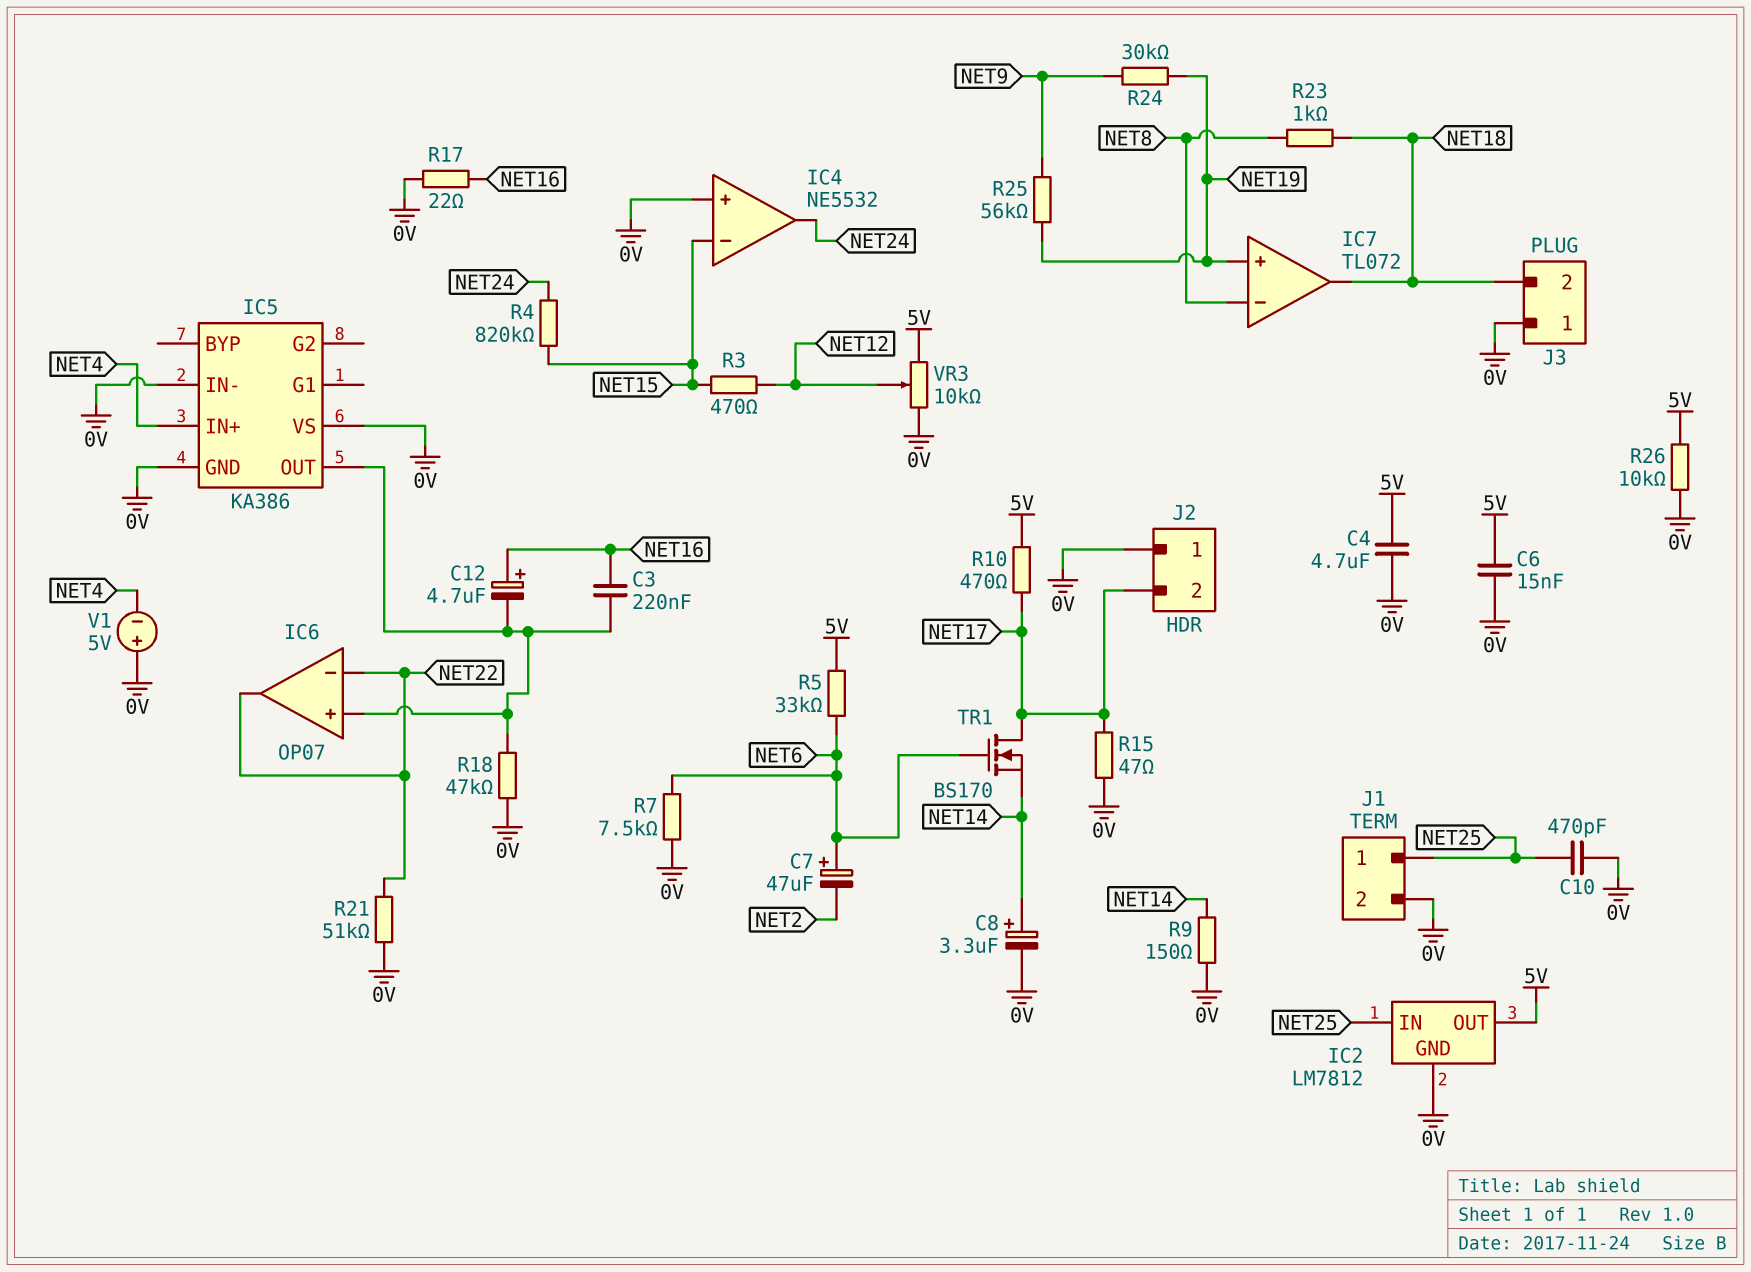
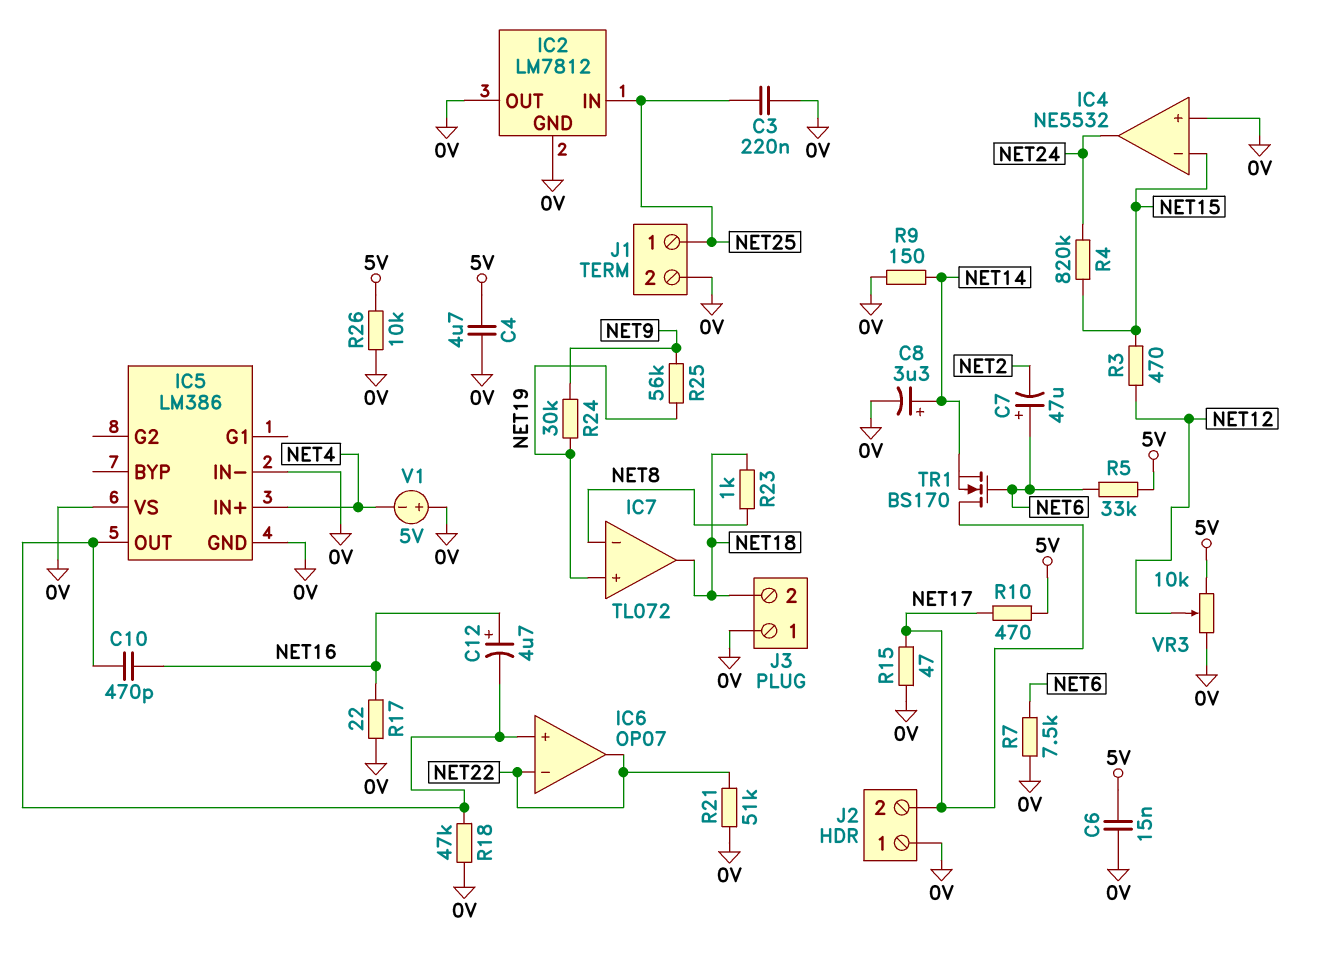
C3: 220nF (IC5/OUT, NET16) -> 220nF (0V, NET25)
C10: 470pF (0V, NET25) -> 470pF (IC5/OUT, NET16)
IC2 pin OUT: 5V -> 0V
IC5: KA386 -> LM386

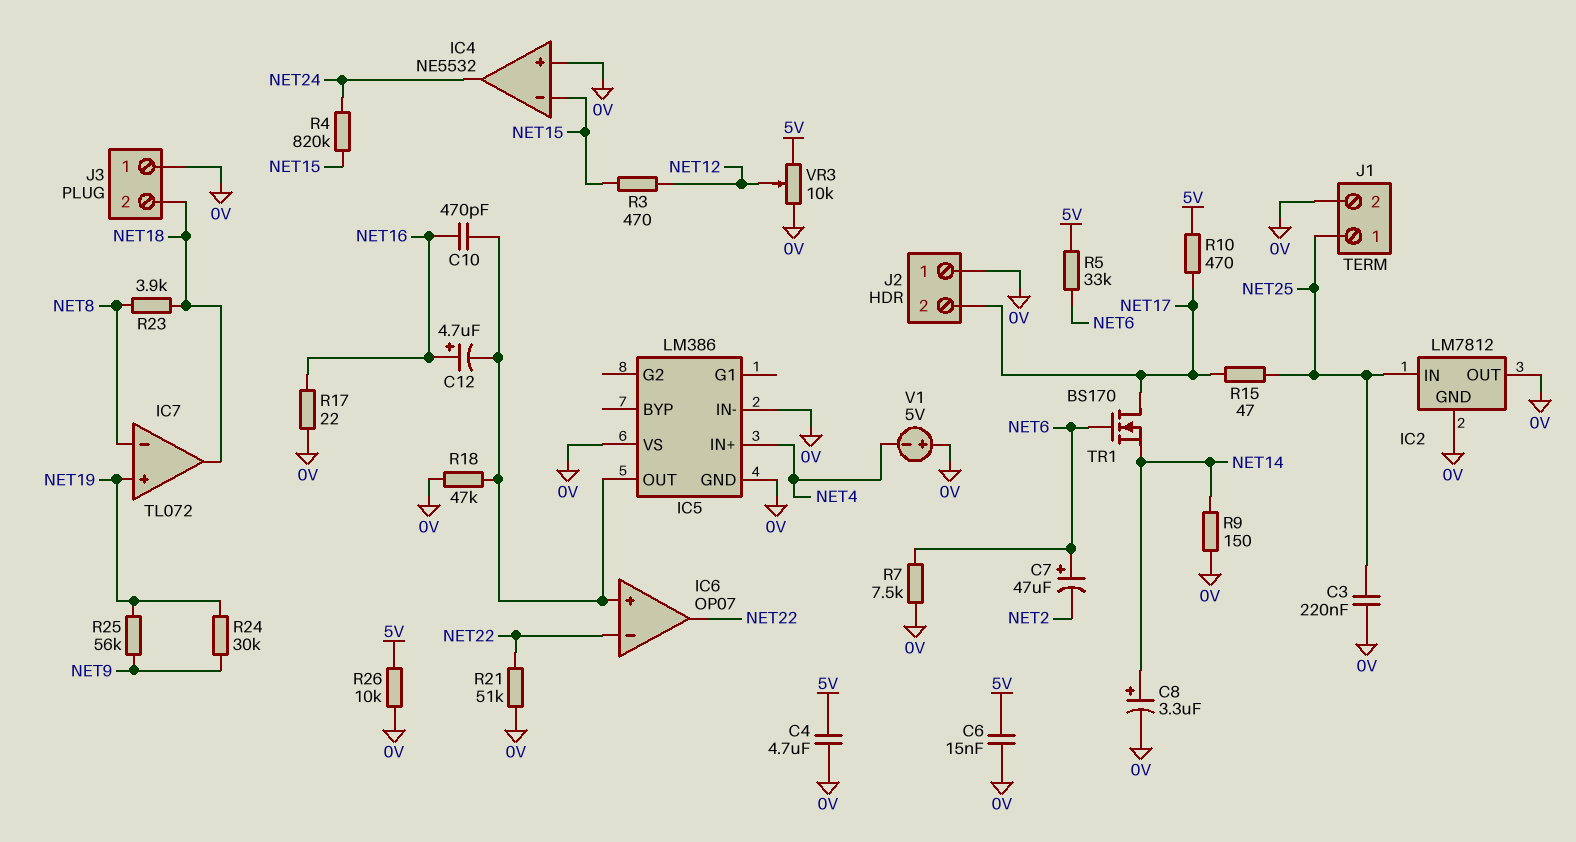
R15: 47 (0V, NET17) -> 47 (NET17, NET25)
R23: 1k (NET8, NET18) -> 3.9k (NET8, NET18)

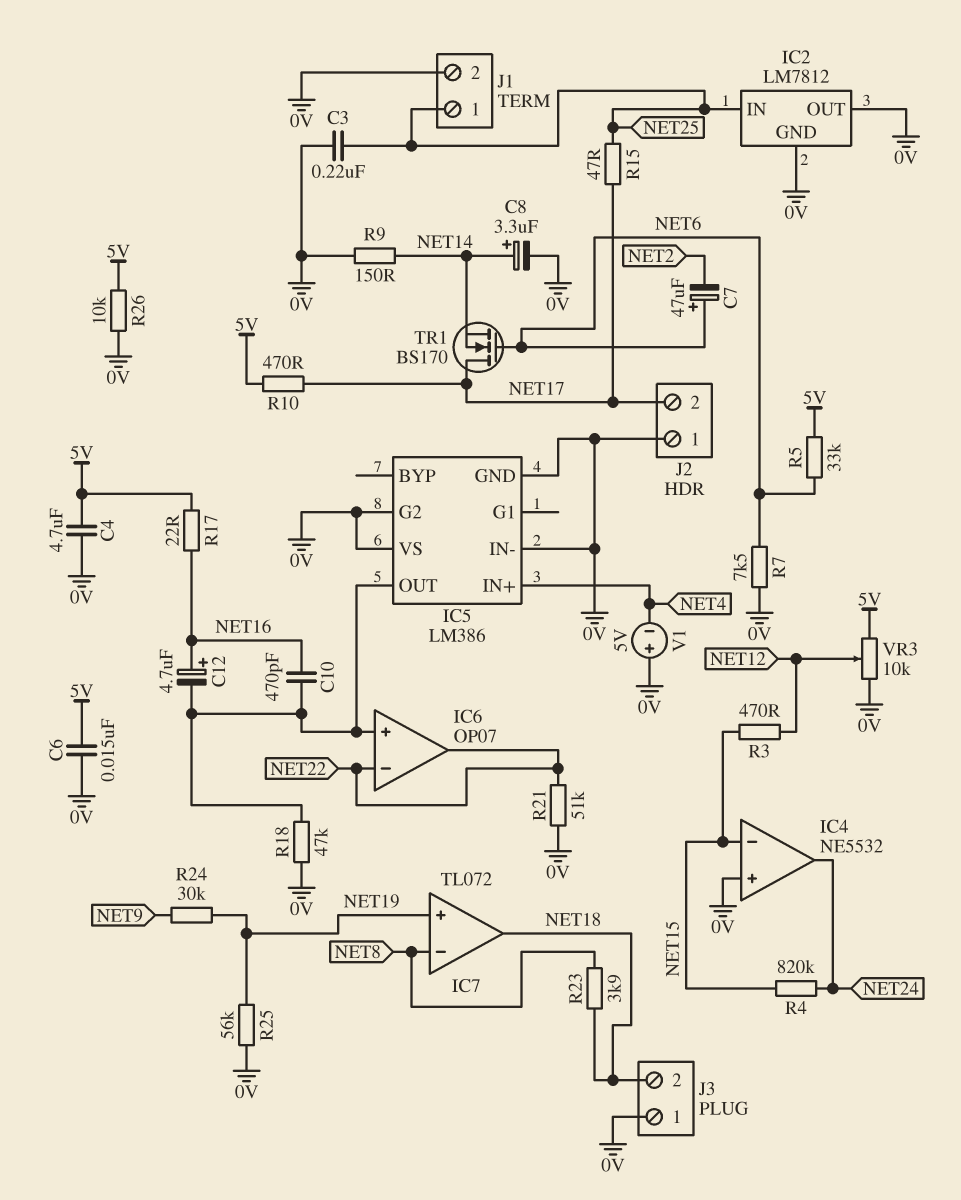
IC5 pin G2: none -> 0V
R17: 22 (0V, NET16) -> 22 (5V, NET16)
R25: 56k (NET9, NET19) -> 56k (0V, NET19)

